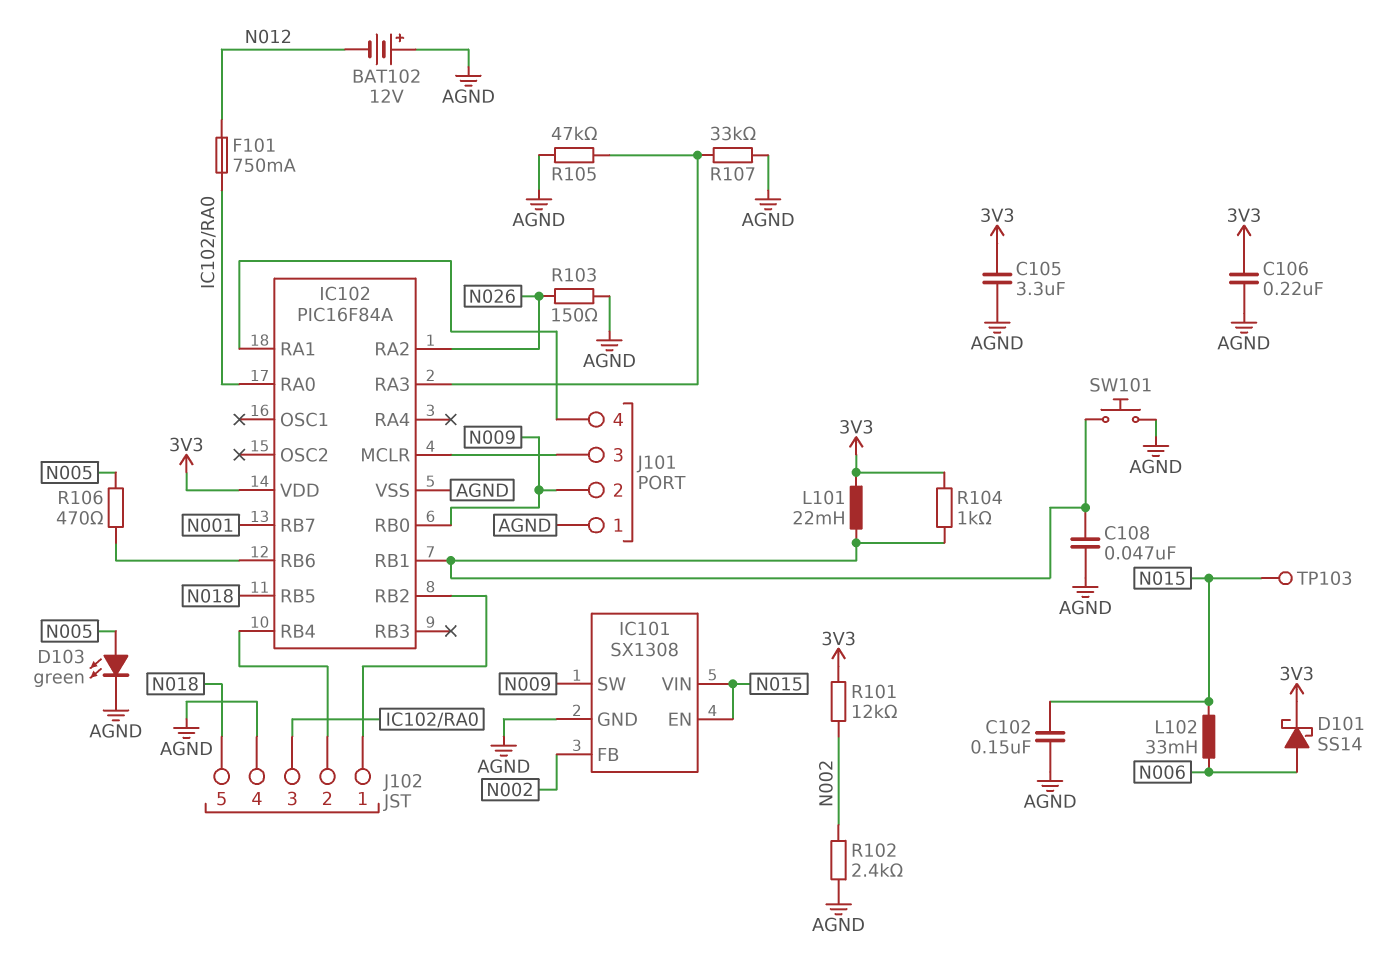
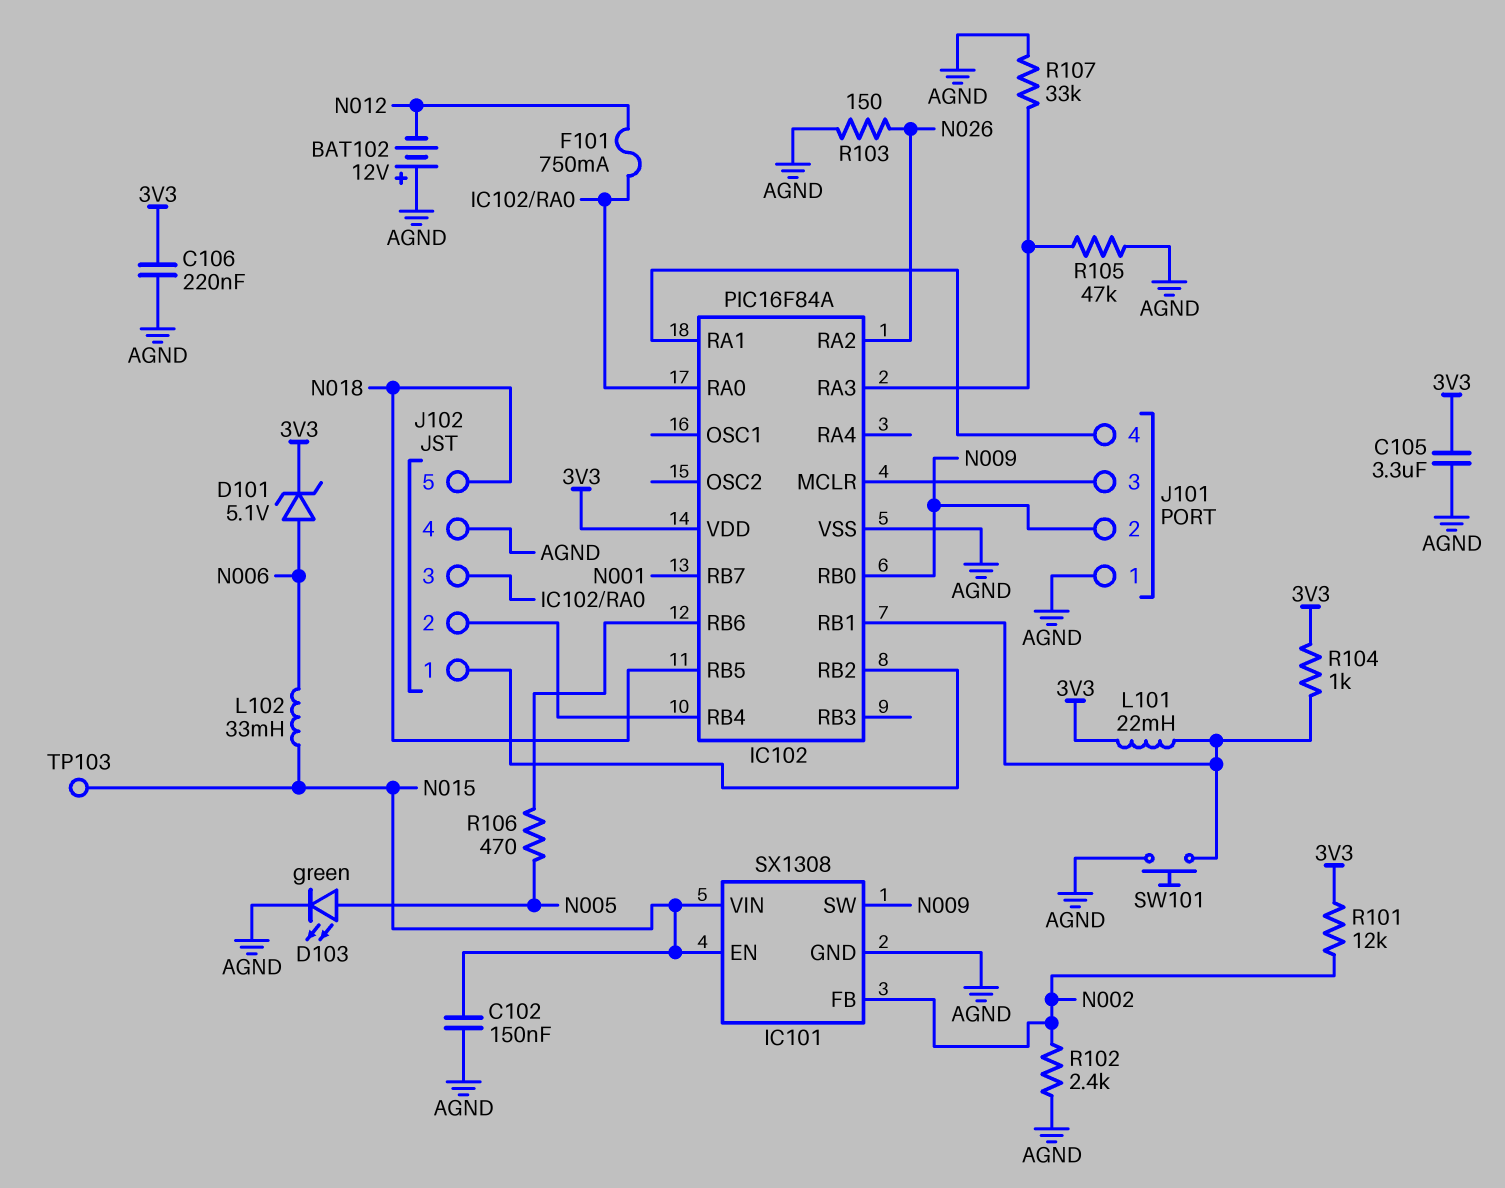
C108: 47nF (AGND, IC102/RB1) -> none
D101: schottky SS14 (A N006, K 3V3) -> zener 5.1V (A N006, K 3V3)

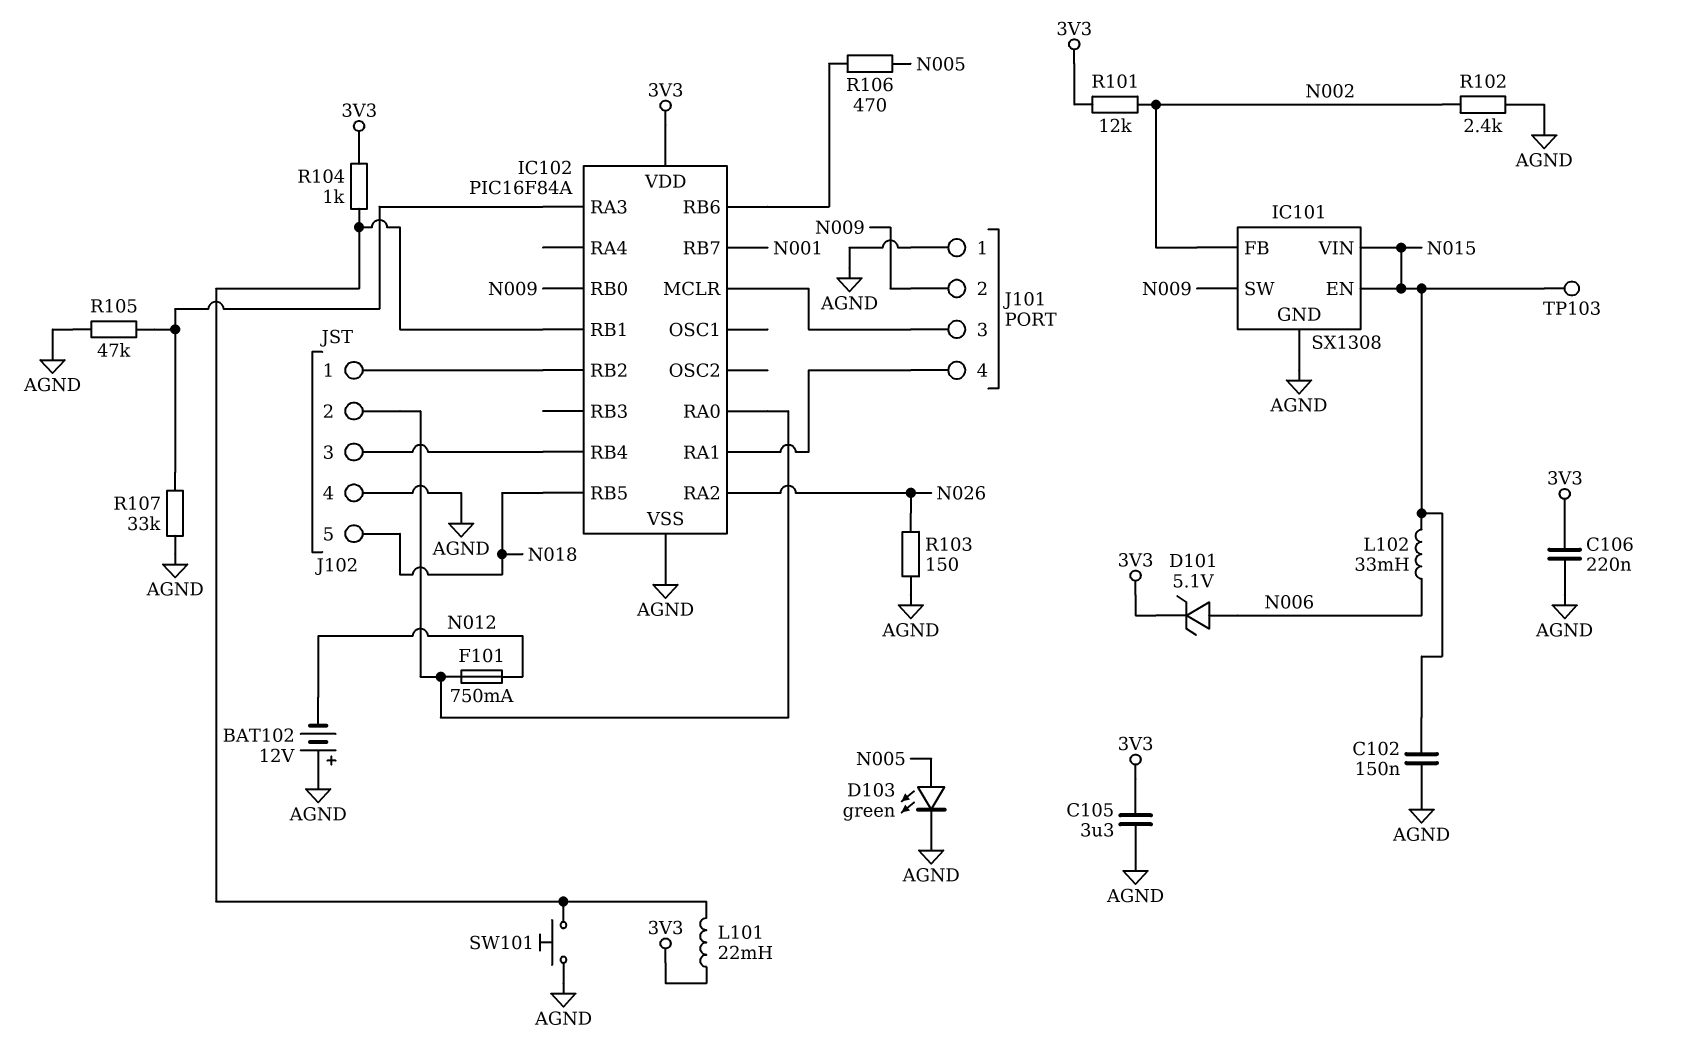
J102 pin 2: IC102/RB4 -> IC102/RA0
J102 pin 3: IC102/RA0 -> IC102/RB4

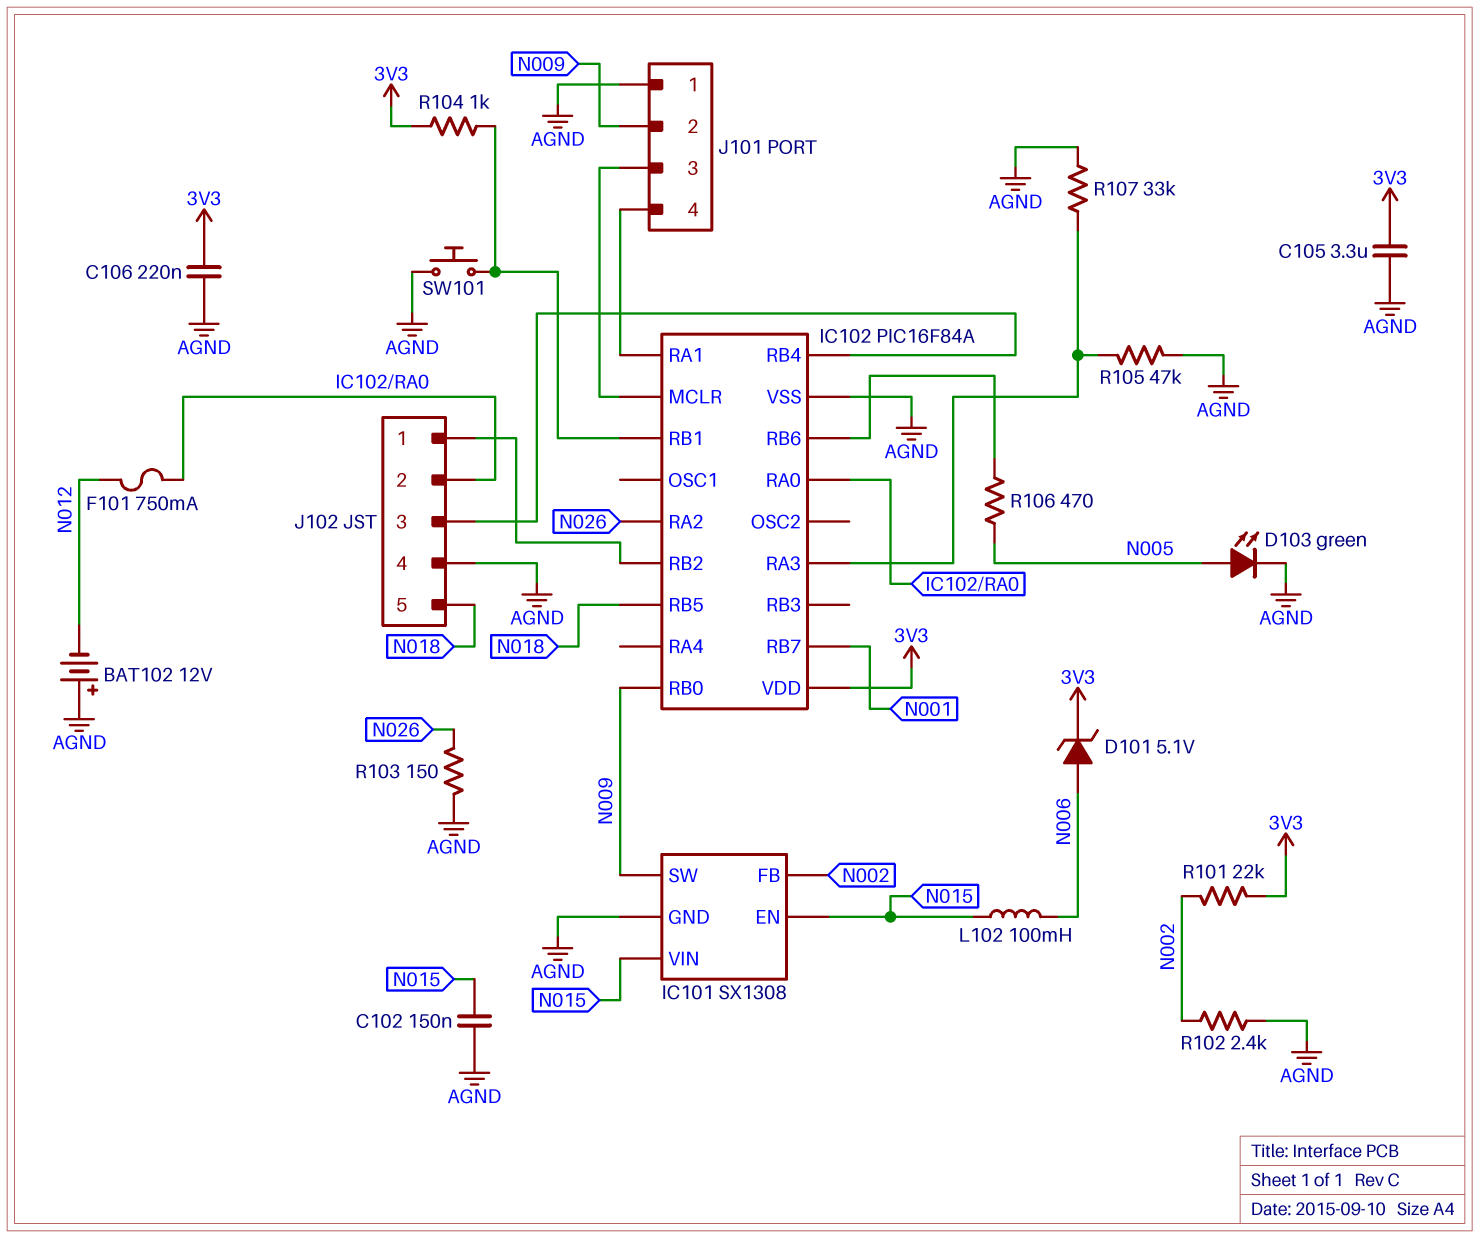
L101: 22mH (3V3, IC102/RB1) -> none
L102: 33mH (N006, N015) -> 100mH (N006, N015)
R101: 12k (3V3, N002) -> 22k (3V3, N002)
TP103: test point (N015) -> none

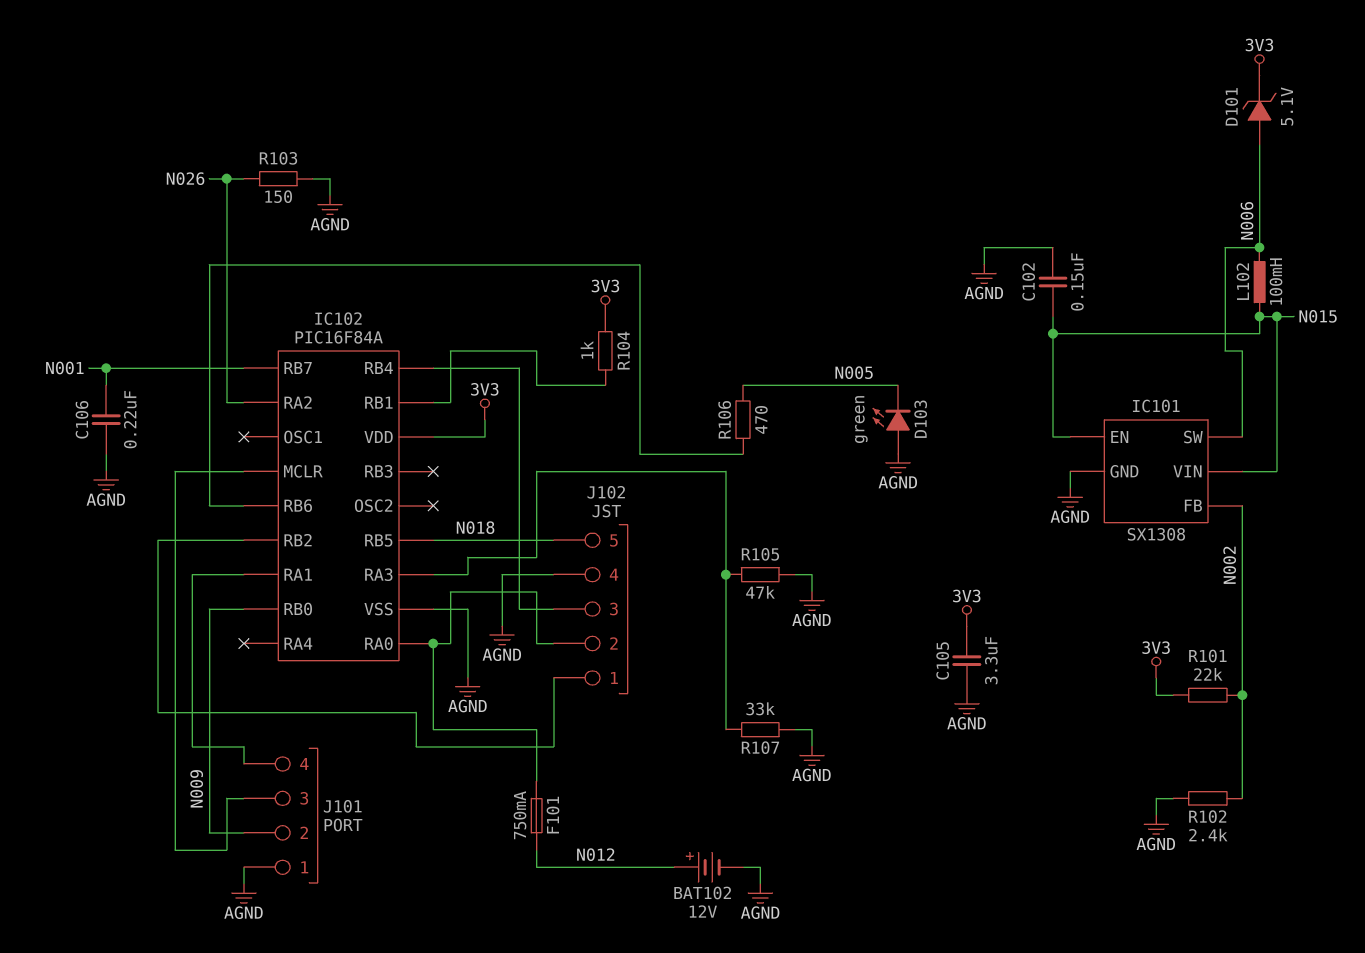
BAT102: 12V (plus AGND, minus N012) -> 12V (plus N012, minus AGND)
C106: 220nF (3V3, AGND) -> 220nF (AGND, N001)
D103: LED green (A N005, K AGND) -> LED green (A AGND, K N005)
IC101 pin SW: N009 -> N006
SW101: button (AGND, IC102/RB1) -> none

